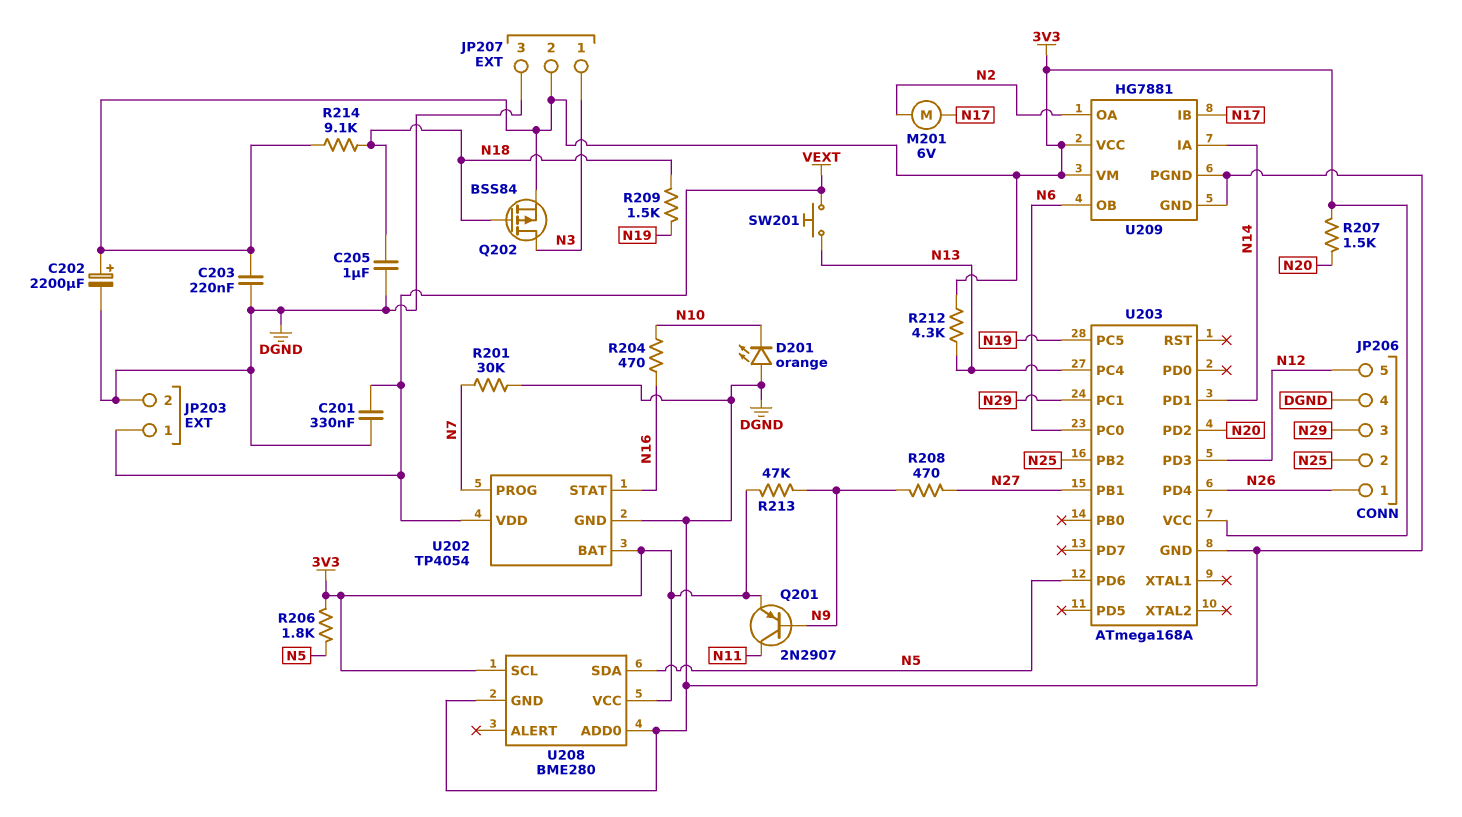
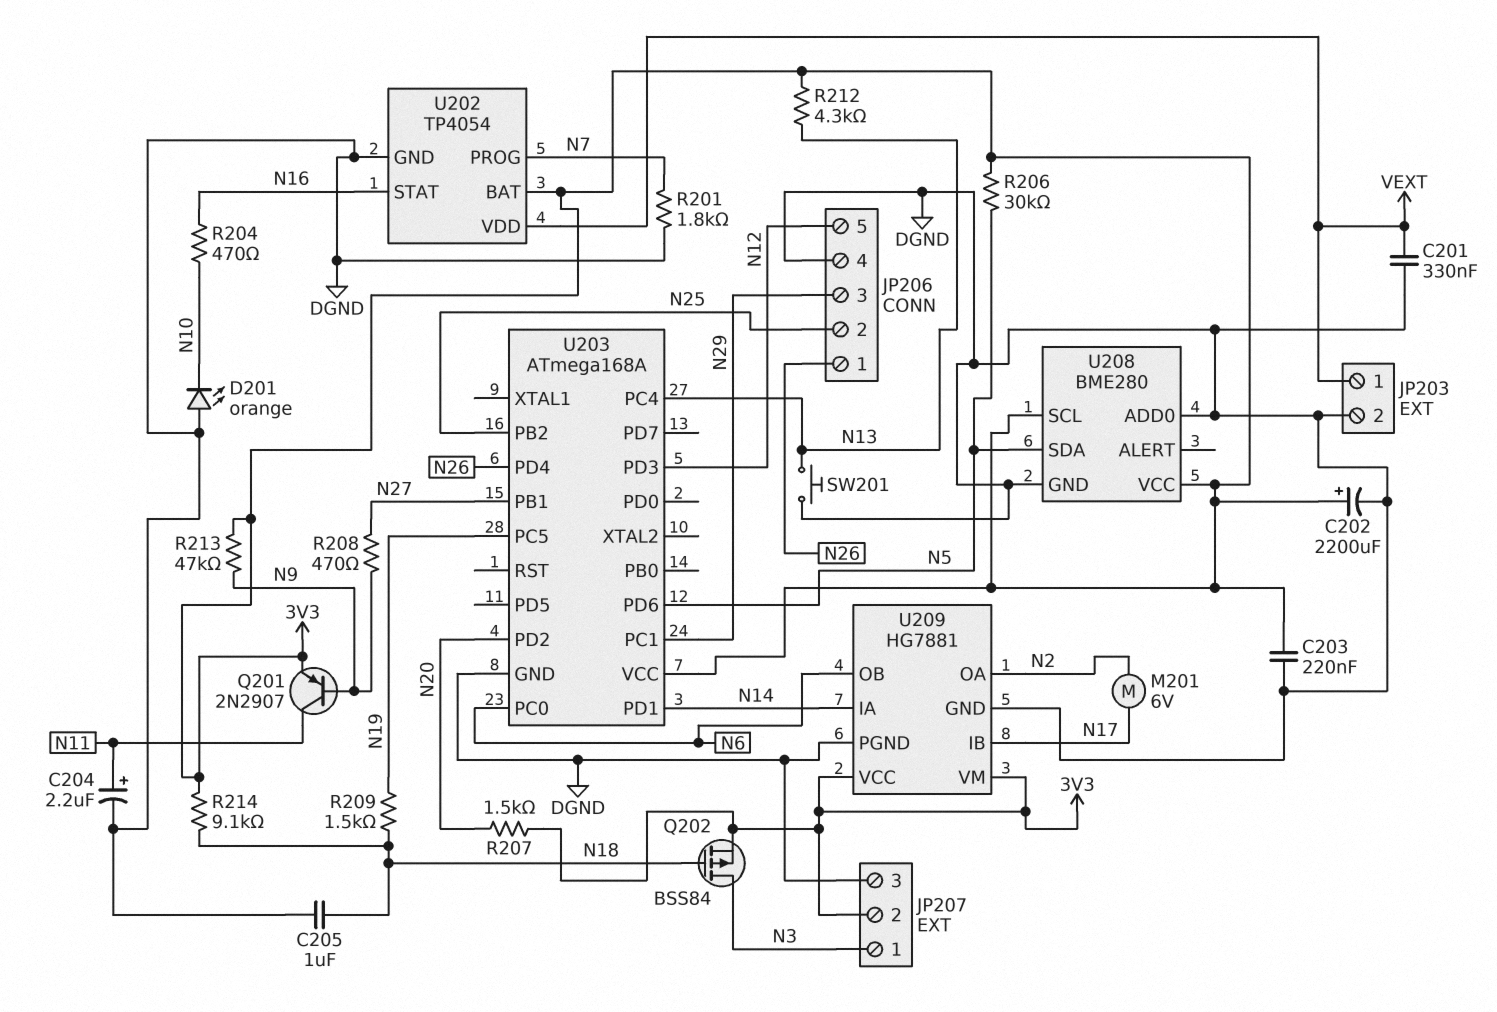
C204: none -> 2.2uF (plus N11, minus DGND)
R201: 30k (DGND, N7) -> 1.8k (DGND, N7)
R206: 1.8k (3V3, N5) -> 30k (3V3, N5)
SW201: button (N13, VEXT) -> button (DGND, N13)

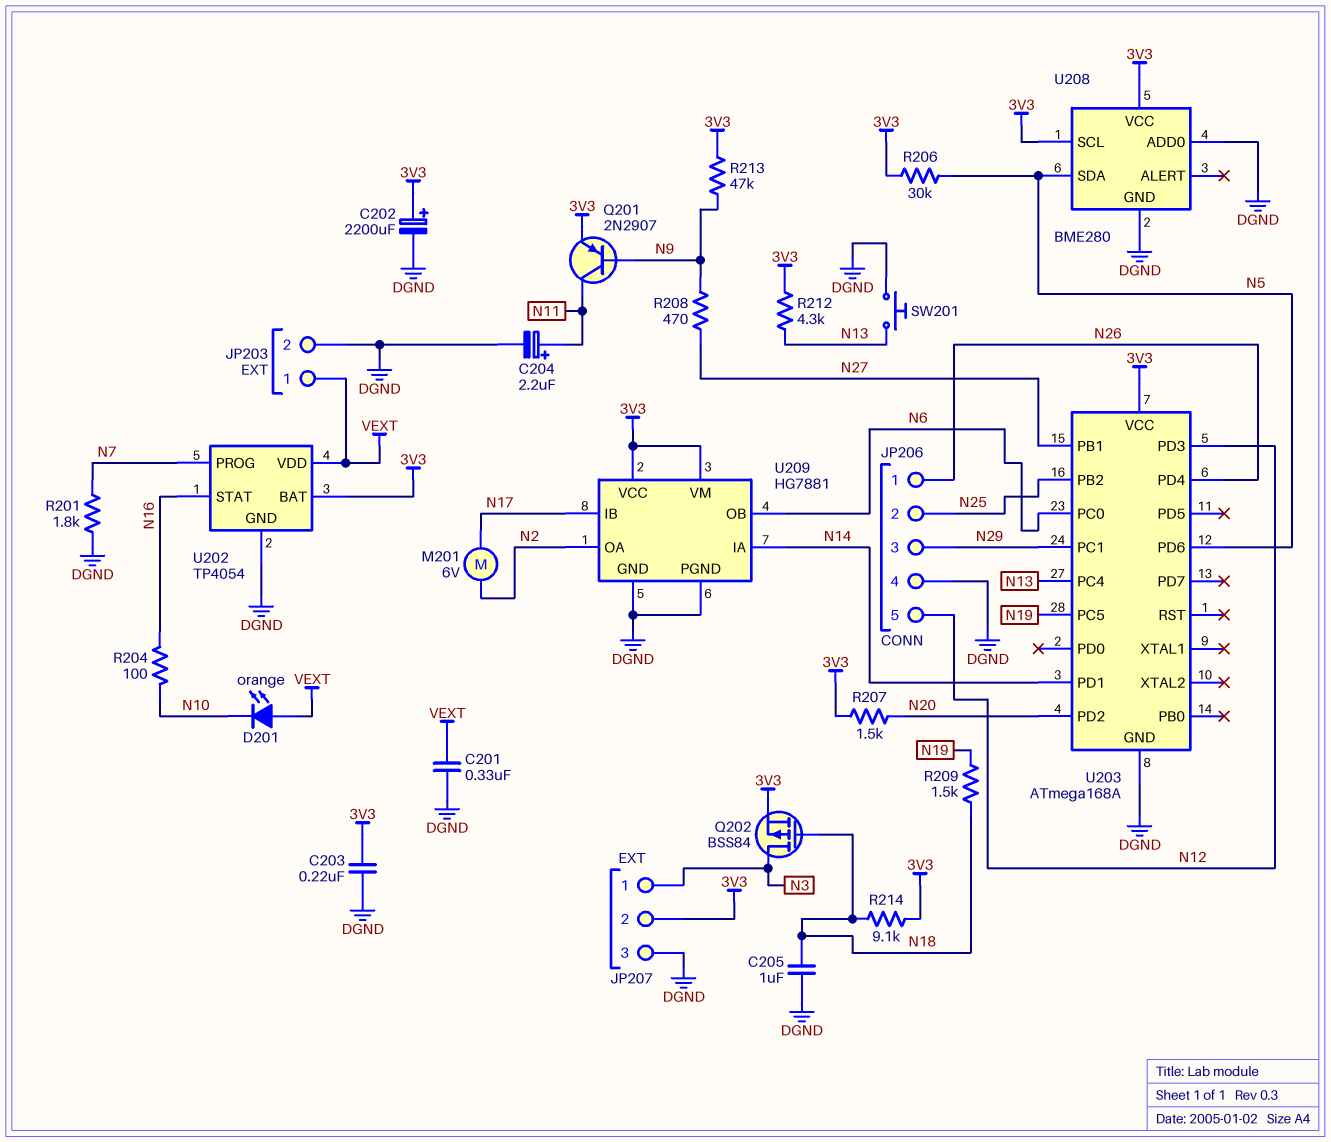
D201: LED orange (A DGND, K N10) -> LED orange (A VEXT, K N10)
R204: 470 (N10, N16) -> 100 (N10, N16)

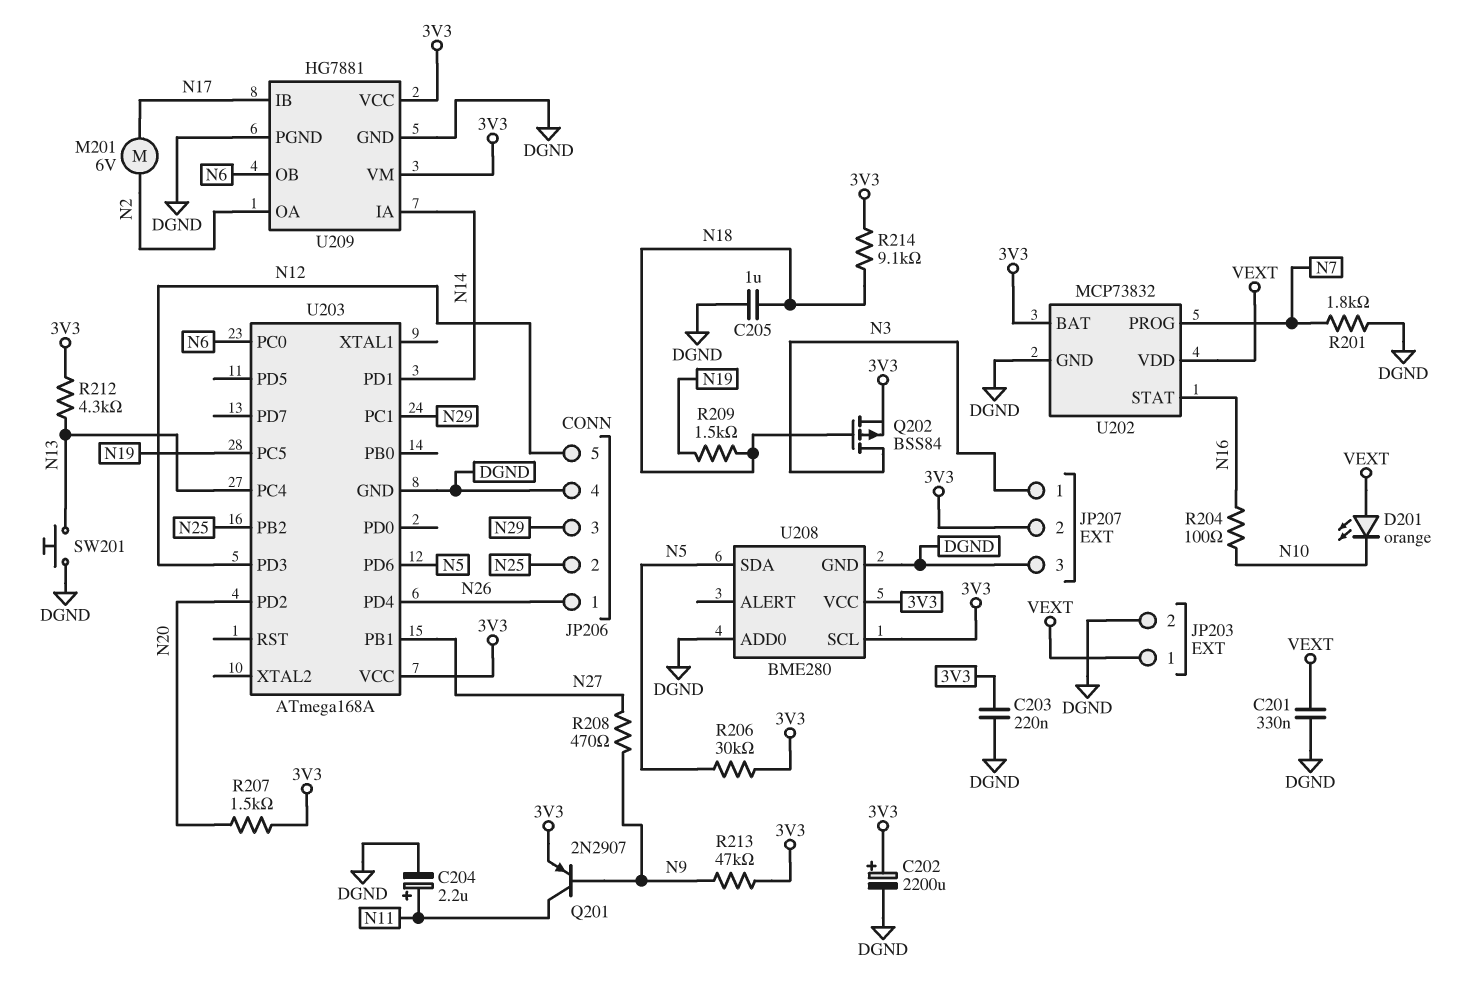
U202: TP4054 -> MCP73832

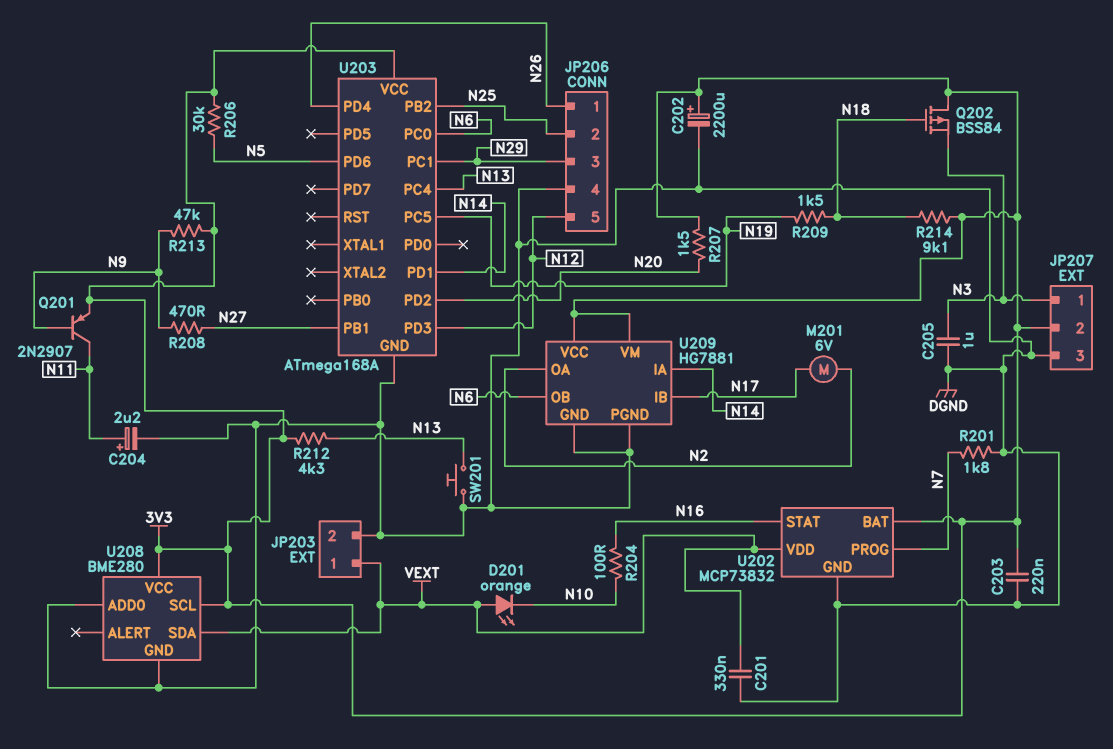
C205: 1uF (DGND, N18) -> 1uF (DGND, N3)
Q202: PMOS BSS84 (G N18, D N3, S 3V3) -> PMOS BSS84 (G N18, D 3V3, S N3)
U208 pin SDA: N5 -> VEXT

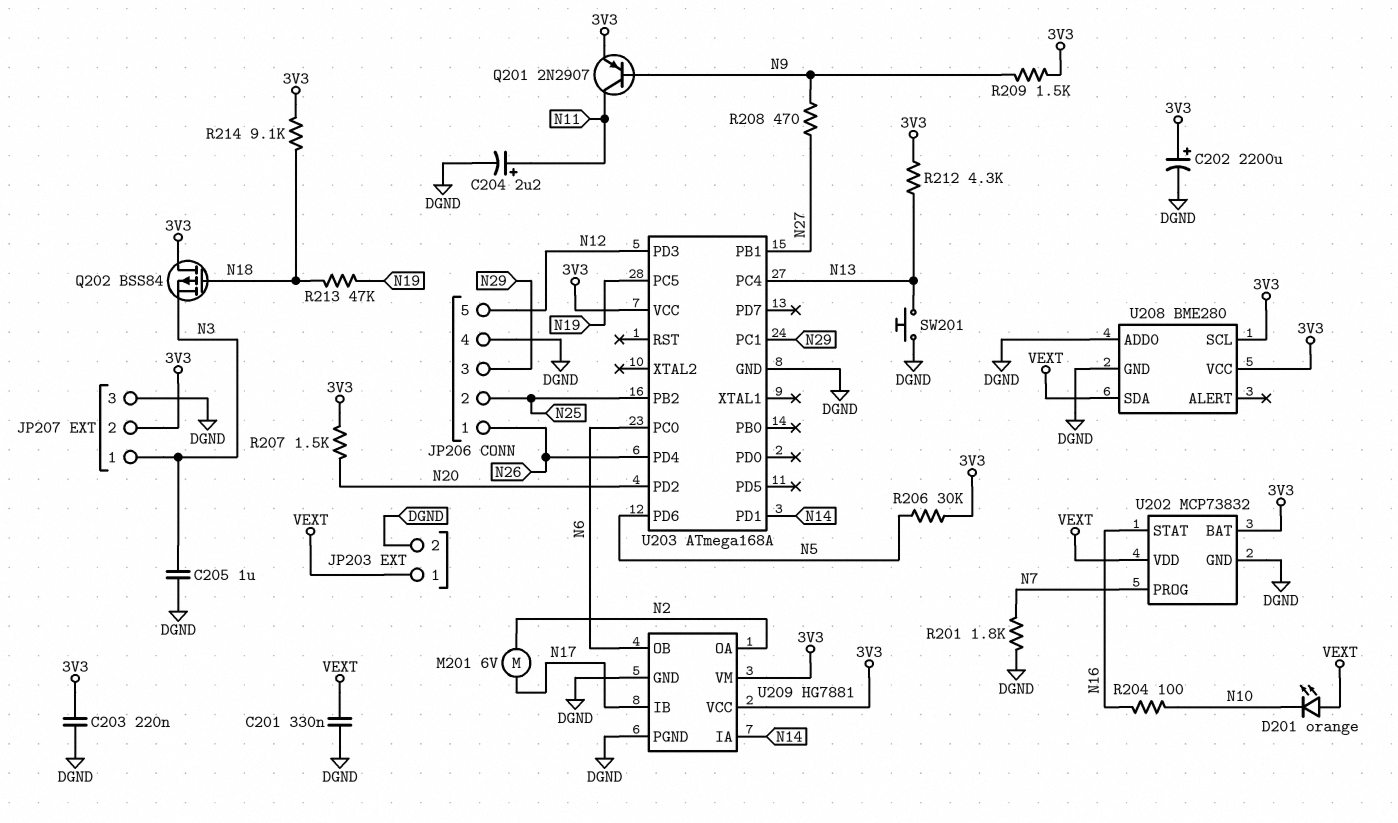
R209: 1.5k (N18, N19) -> 1.5k (3V3, N9)
R213: 47k (3V3, N9) -> 47k (N18, N19)

